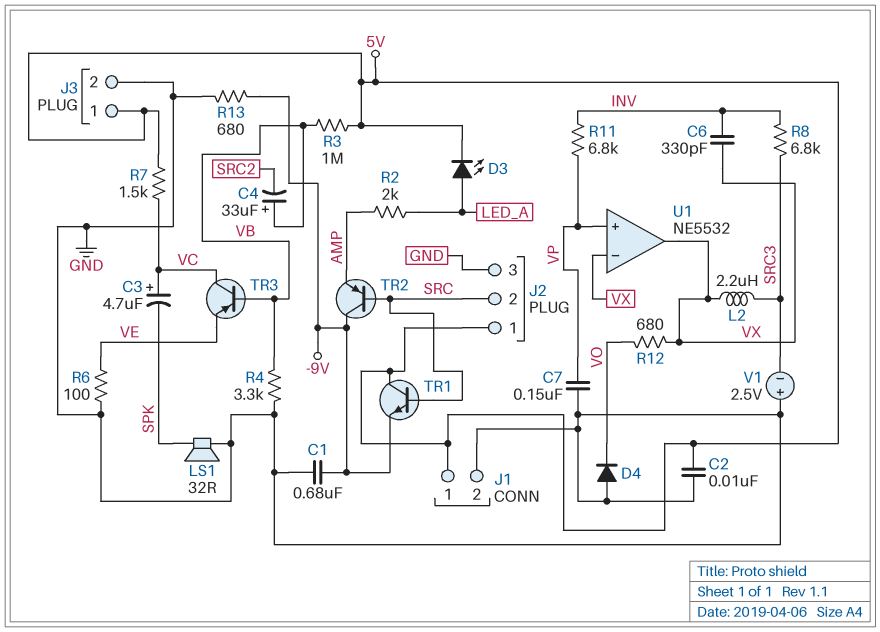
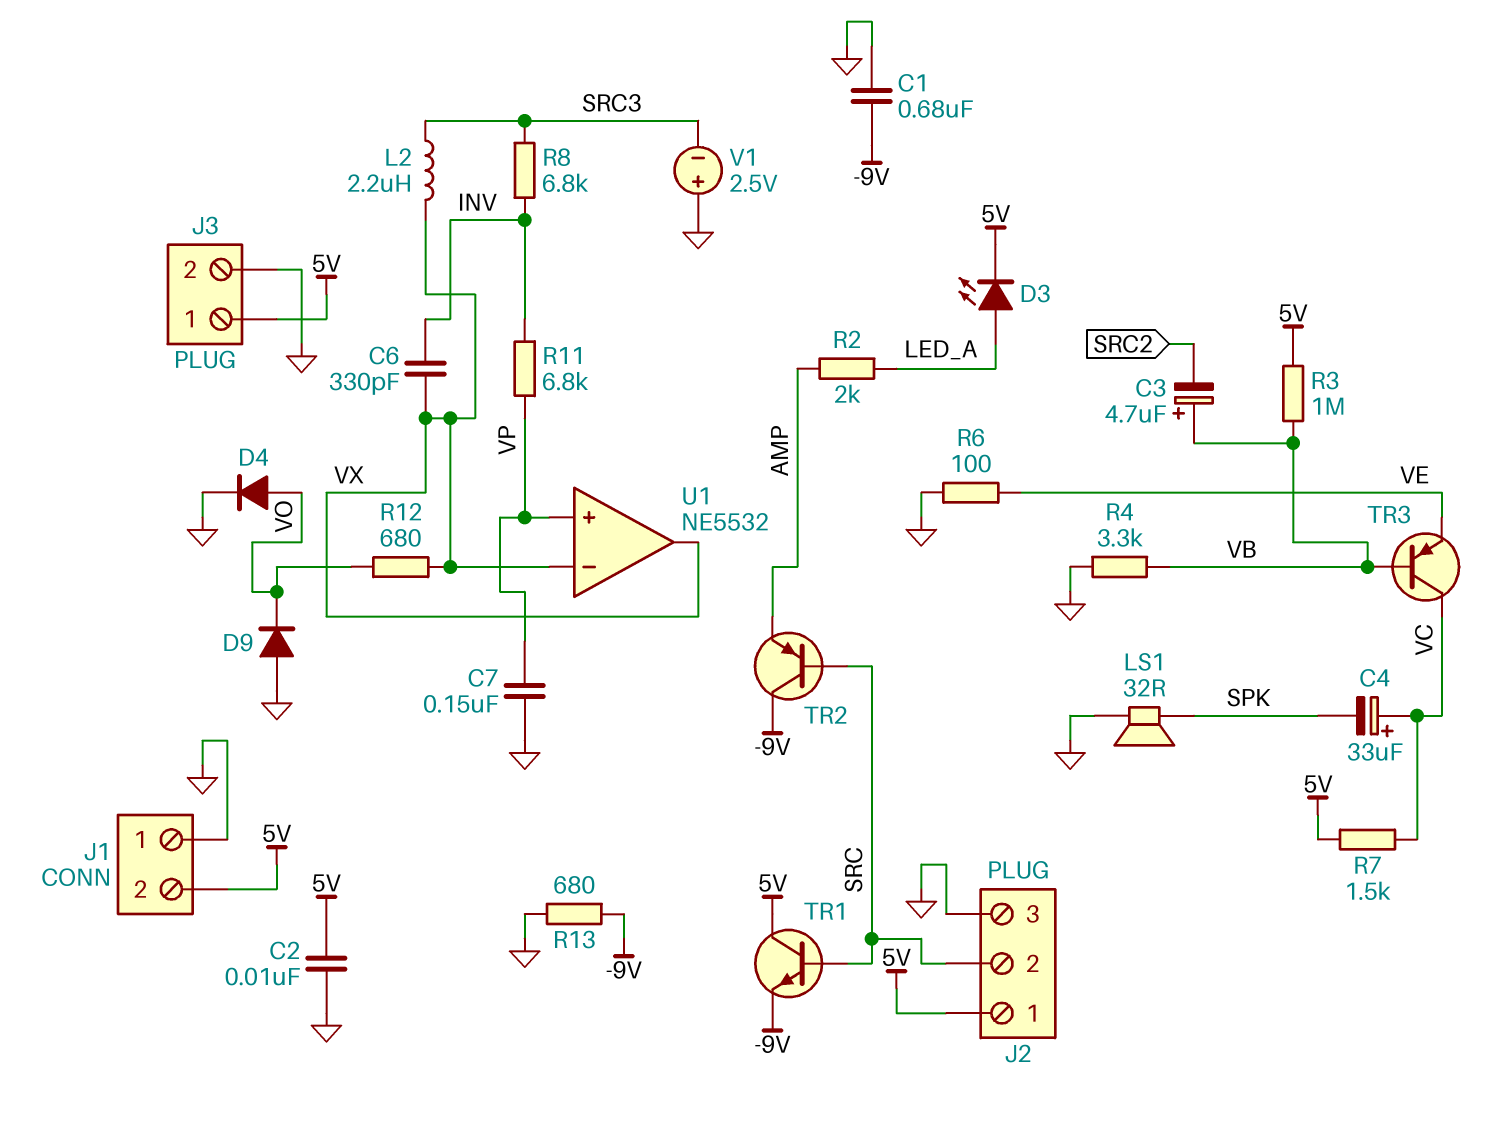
C3: 4.7uF (plus VC, minus SPK) -> 4.7uF (plus VB, minus SRC2)
C4: 33uF (plus VB, minus SRC2) -> 33uF (plus VC, minus SPK)
D4: diode (A GND, K VO) -> diode (A VO, K GND)
D9: none -> diode (A GND, K VO)
J1 pin 1: 5V -> GND
J1 pin 2: GND -> 5V

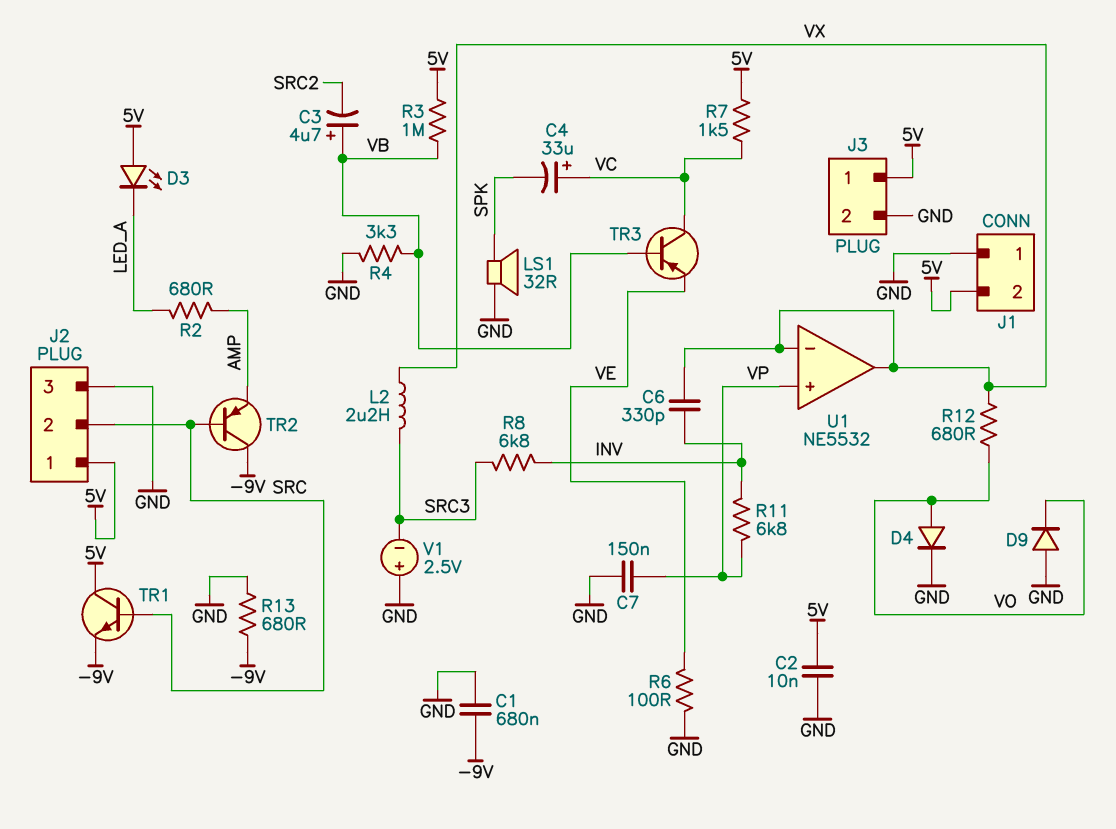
D3: LED (A LED_A, K 5V) -> LED (A 5V, K LED_A)
R2: 2k (AMP, LED_A) -> 680 (AMP, LED_A)

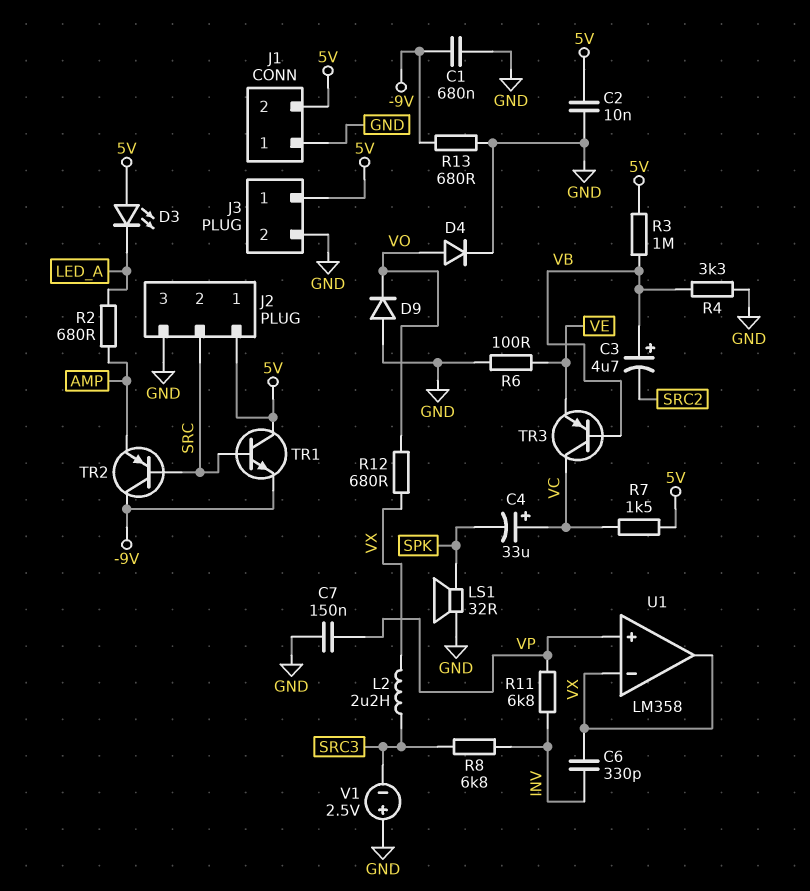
U1: NE5532 -> LM358

